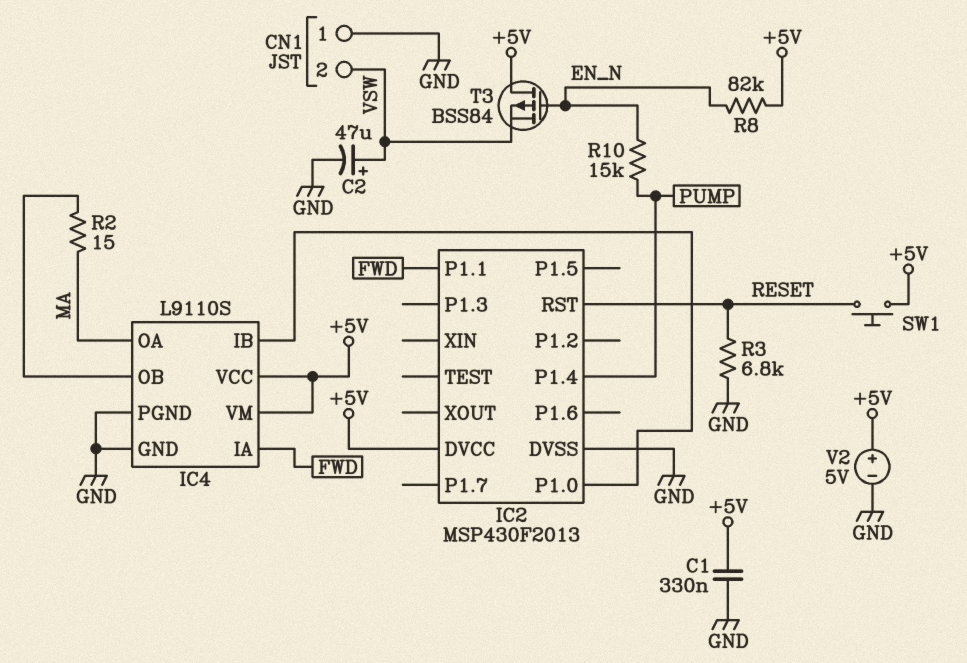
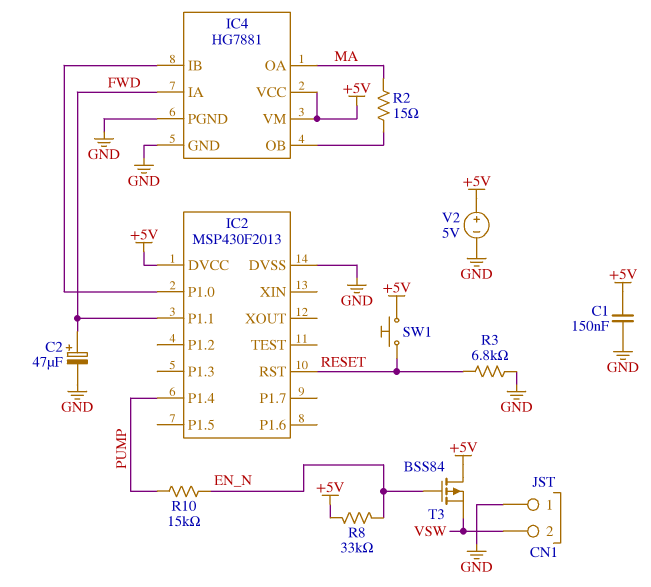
C1: 330nF (+5V, GND) -> 150nF (+5V, GND)
C2: 47uF (plus VSW, minus GND) -> 47uF (plus FWD, minus GND)
IC4: L9110S -> HG7881
R8: 82k (+5V, EN_N) -> 33k (+5V, EN_N)

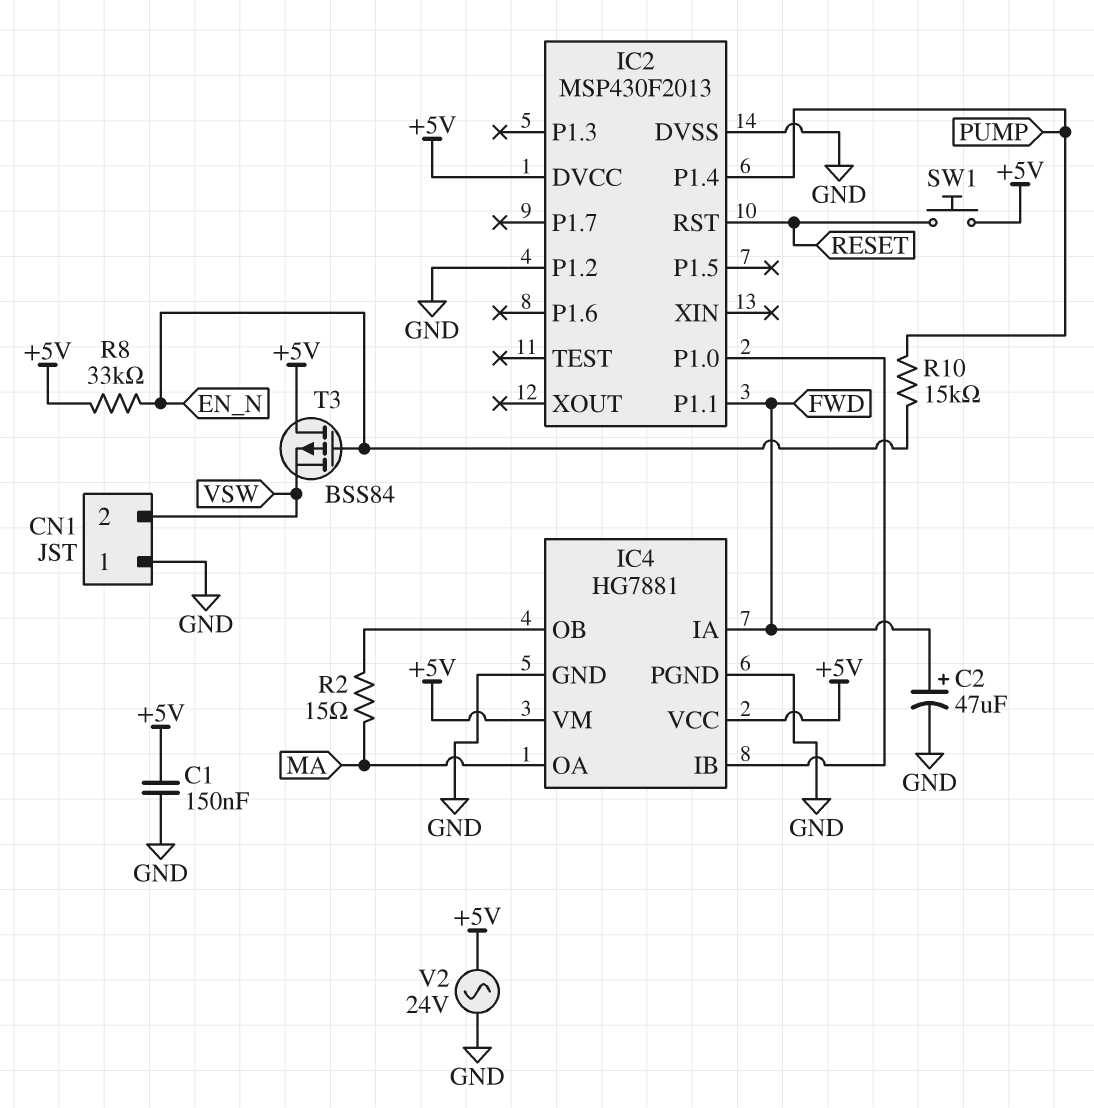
IC2 pin P1.2: none -> GND
R3: 6.8k (GND, RESET) -> none
V2: 5V (plus +5V, minus GND) -> AC 24V (+5V, GND)

